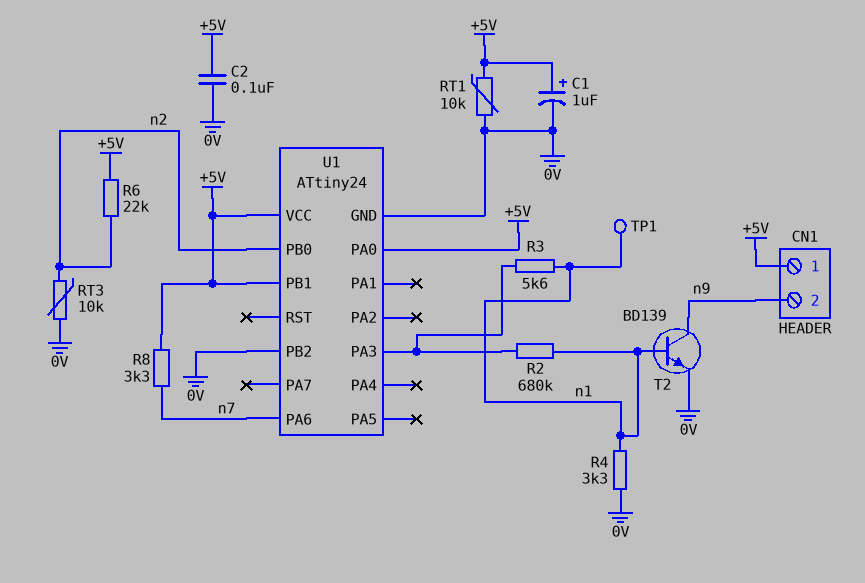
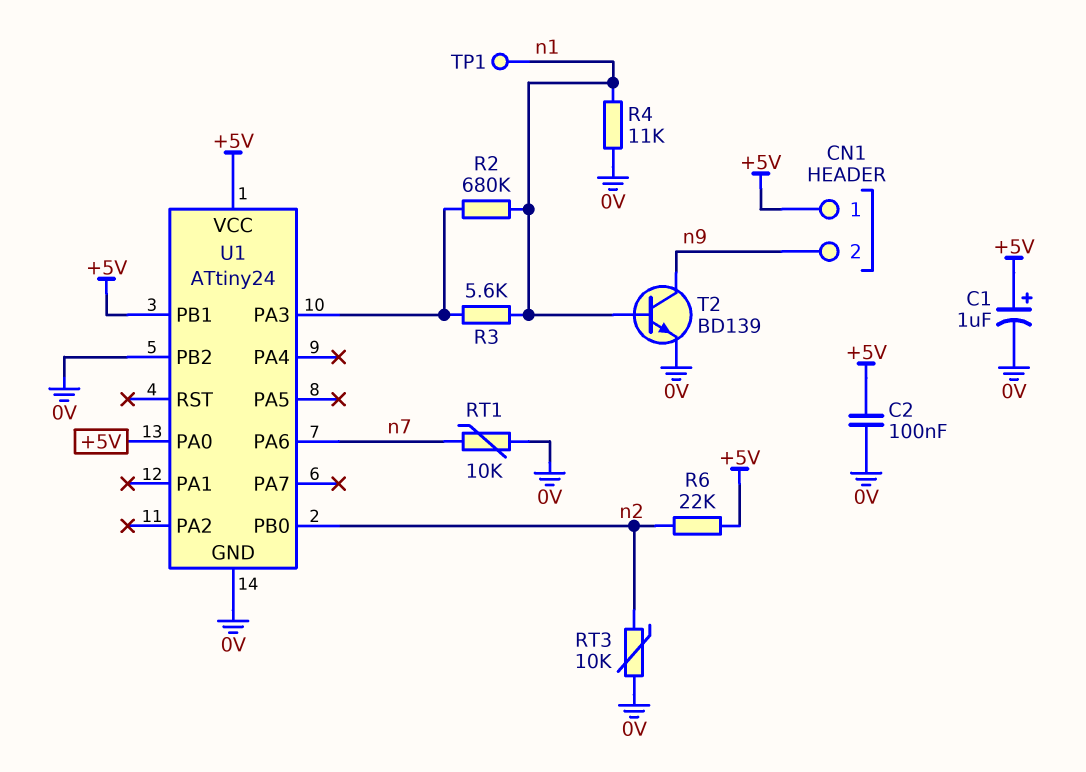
R4: 3.3k (0V, n1) -> 11k (0V, n1)
R8: 3.3k (+5V, n7) -> none
RT1: 10k (+5V, 0V) -> 10k (0V, n7)

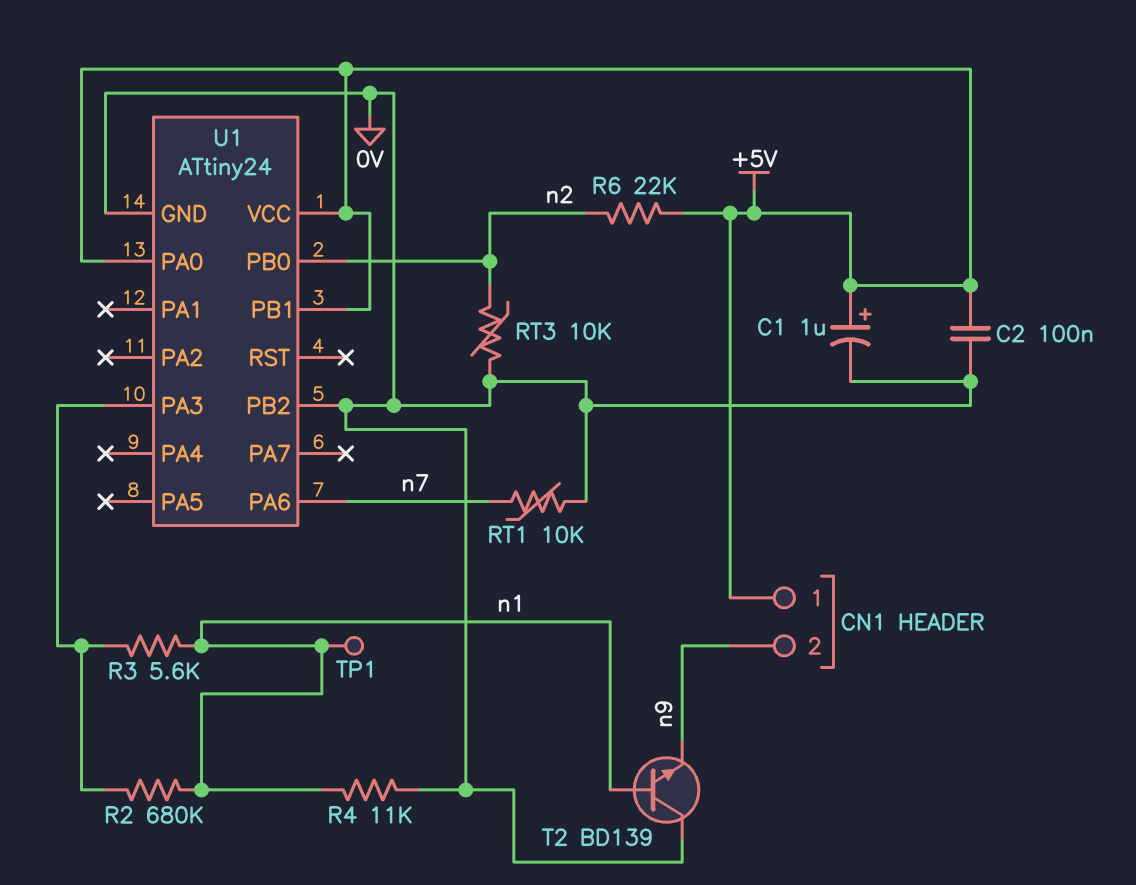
T2: NPN BD139 (B n1, C n9, E 0V) -> NPN BD139 (B n1, C 0V, E n9)

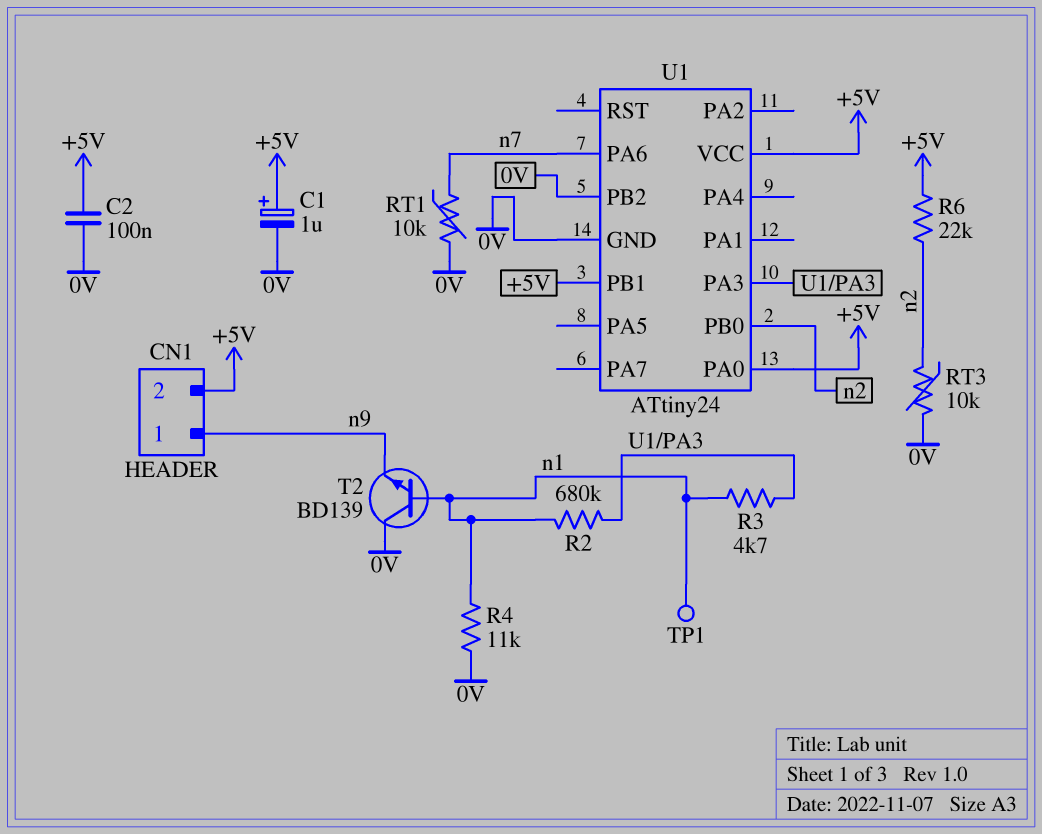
CN1 pin 1: +5V -> n9
CN1 pin 2: n9 -> +5V
R3: 5.6k (U1/PA3, n1) -> 4.7k (U1/PA3, n1)

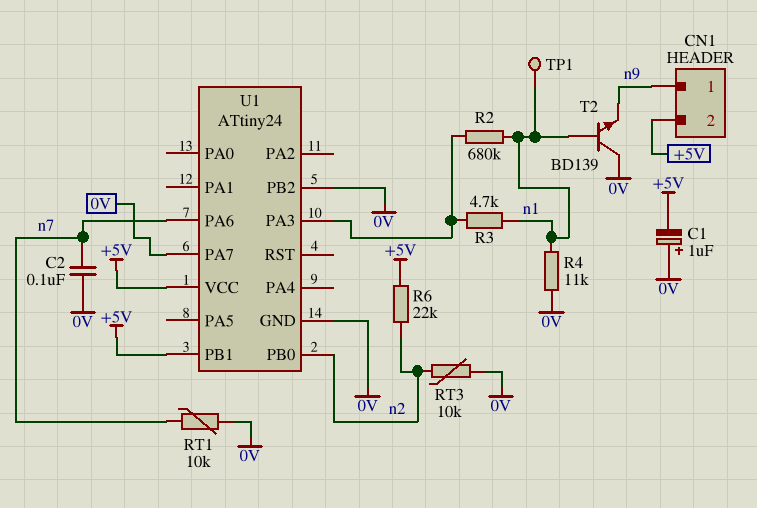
C1: 1uF (plus +5V, minus 0V) -> 1uF (plus 0V, minus +5V)
C2: 100nF (+5V, 0V) -> 100nF (0V, n7)
U1 pin PA0: +5V -> none
U1 pin PA7: none -> 0V

